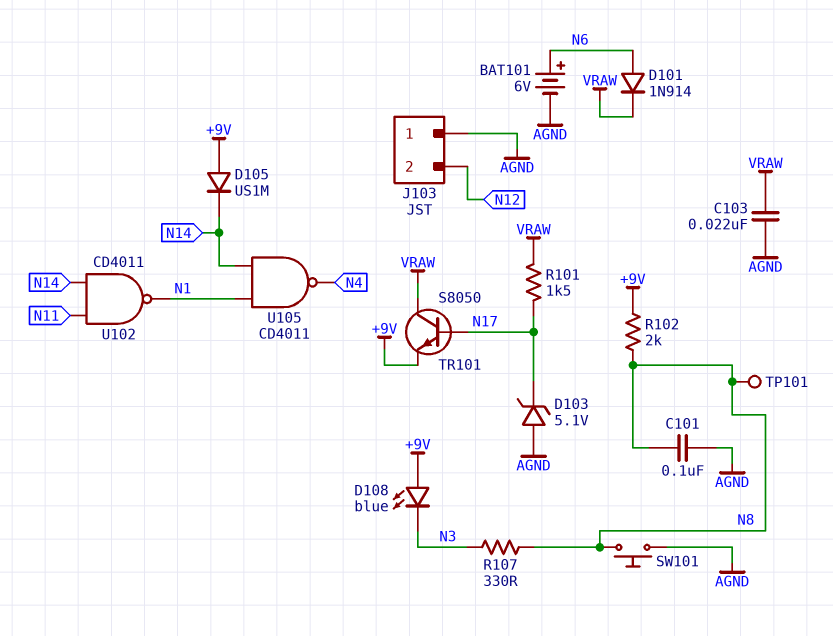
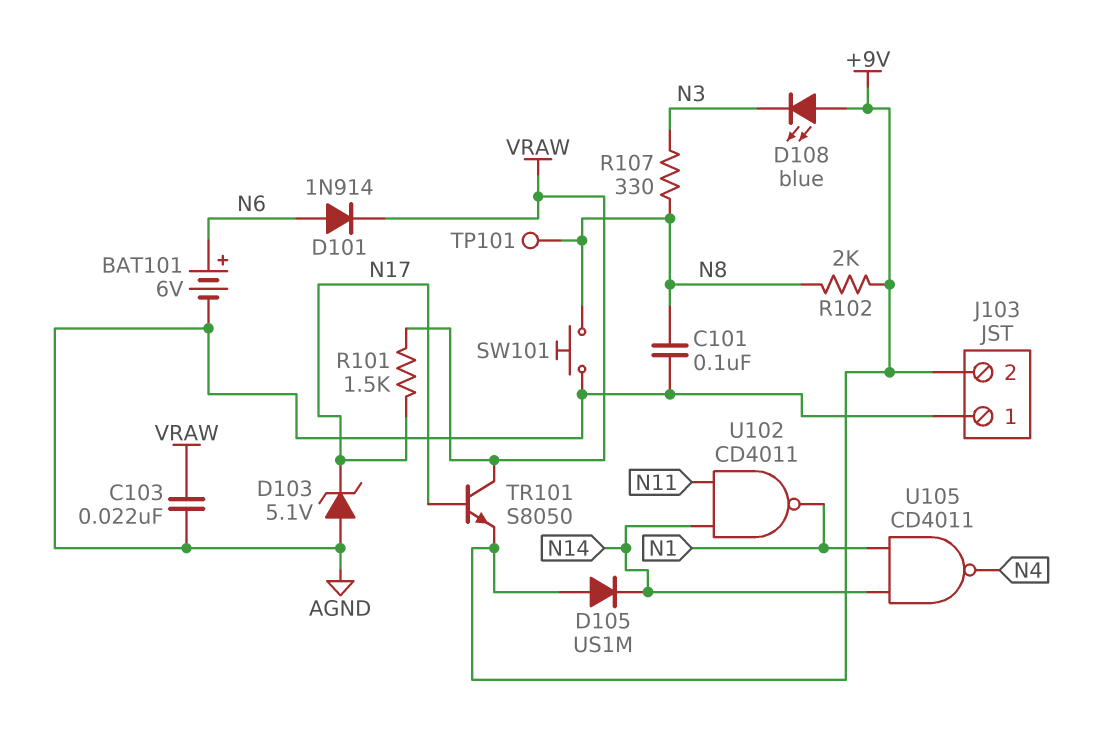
J103 pin 2: N12 -> +9V

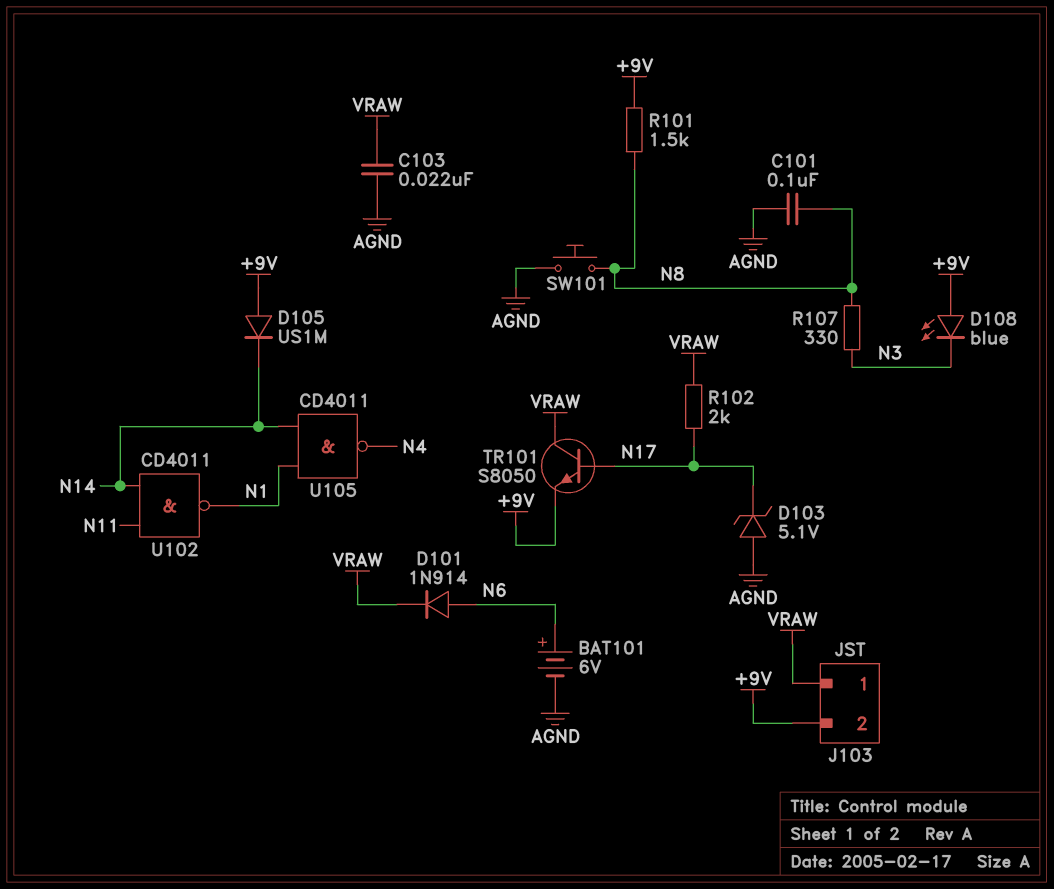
J103 pin 1: AGND -> VRAW
R101: 1.5k (N17, VRAW) -> 1.5k (+9V, N8)
R102: 2k (+9V, N8) -> 2k (N17, VRAW)
TP101: test point (N8) -> none

